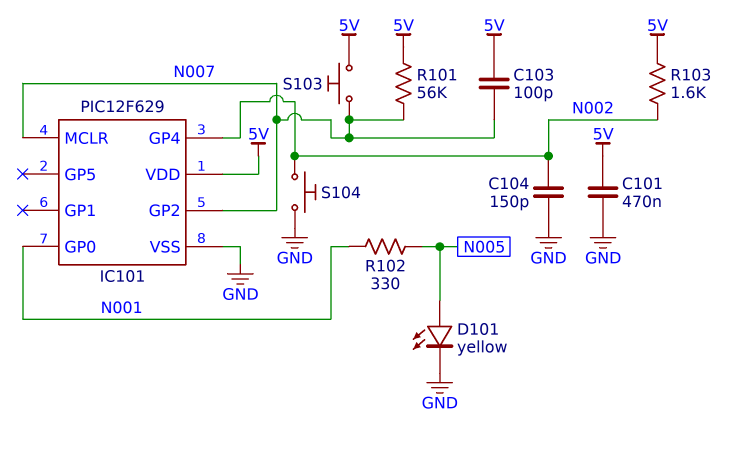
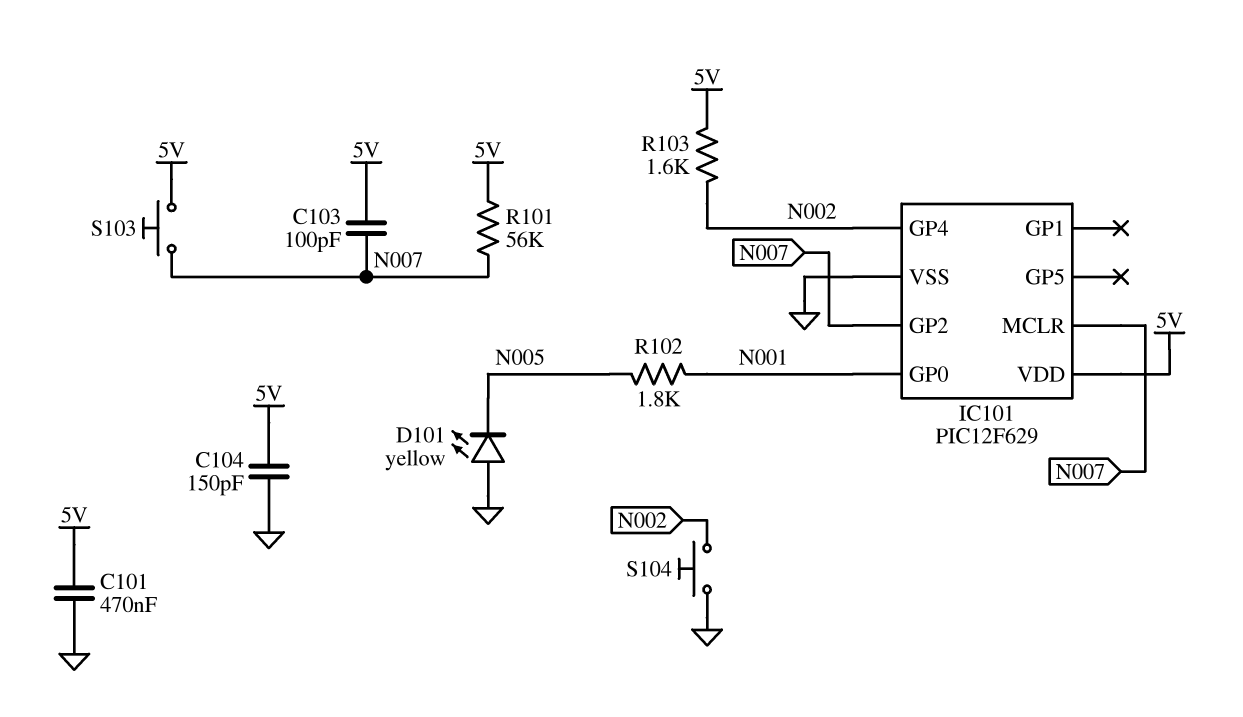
C104: 150pF (GND, N002) -> 150pF (5V, GND)
D101: LED yellow (A N005, K GND) -> LED yellow (A GND, K N005)
R102: 330 (N001, N005) -> 1.8k (N001, N005)

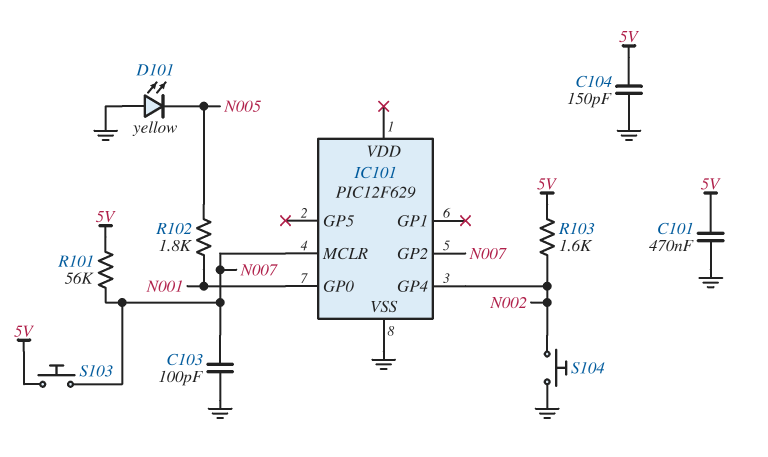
C103: 100pF (5V, N007) -> 100pF (GND, N007)
IC101 pin VDD: 5V -> none

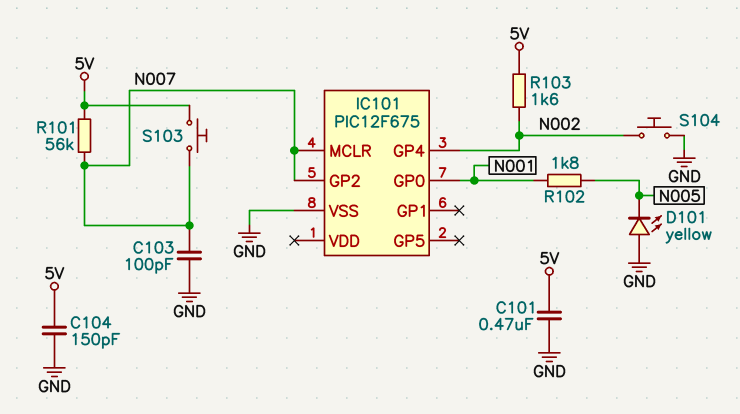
IC101: PIC12F629 -> PIC12F675

